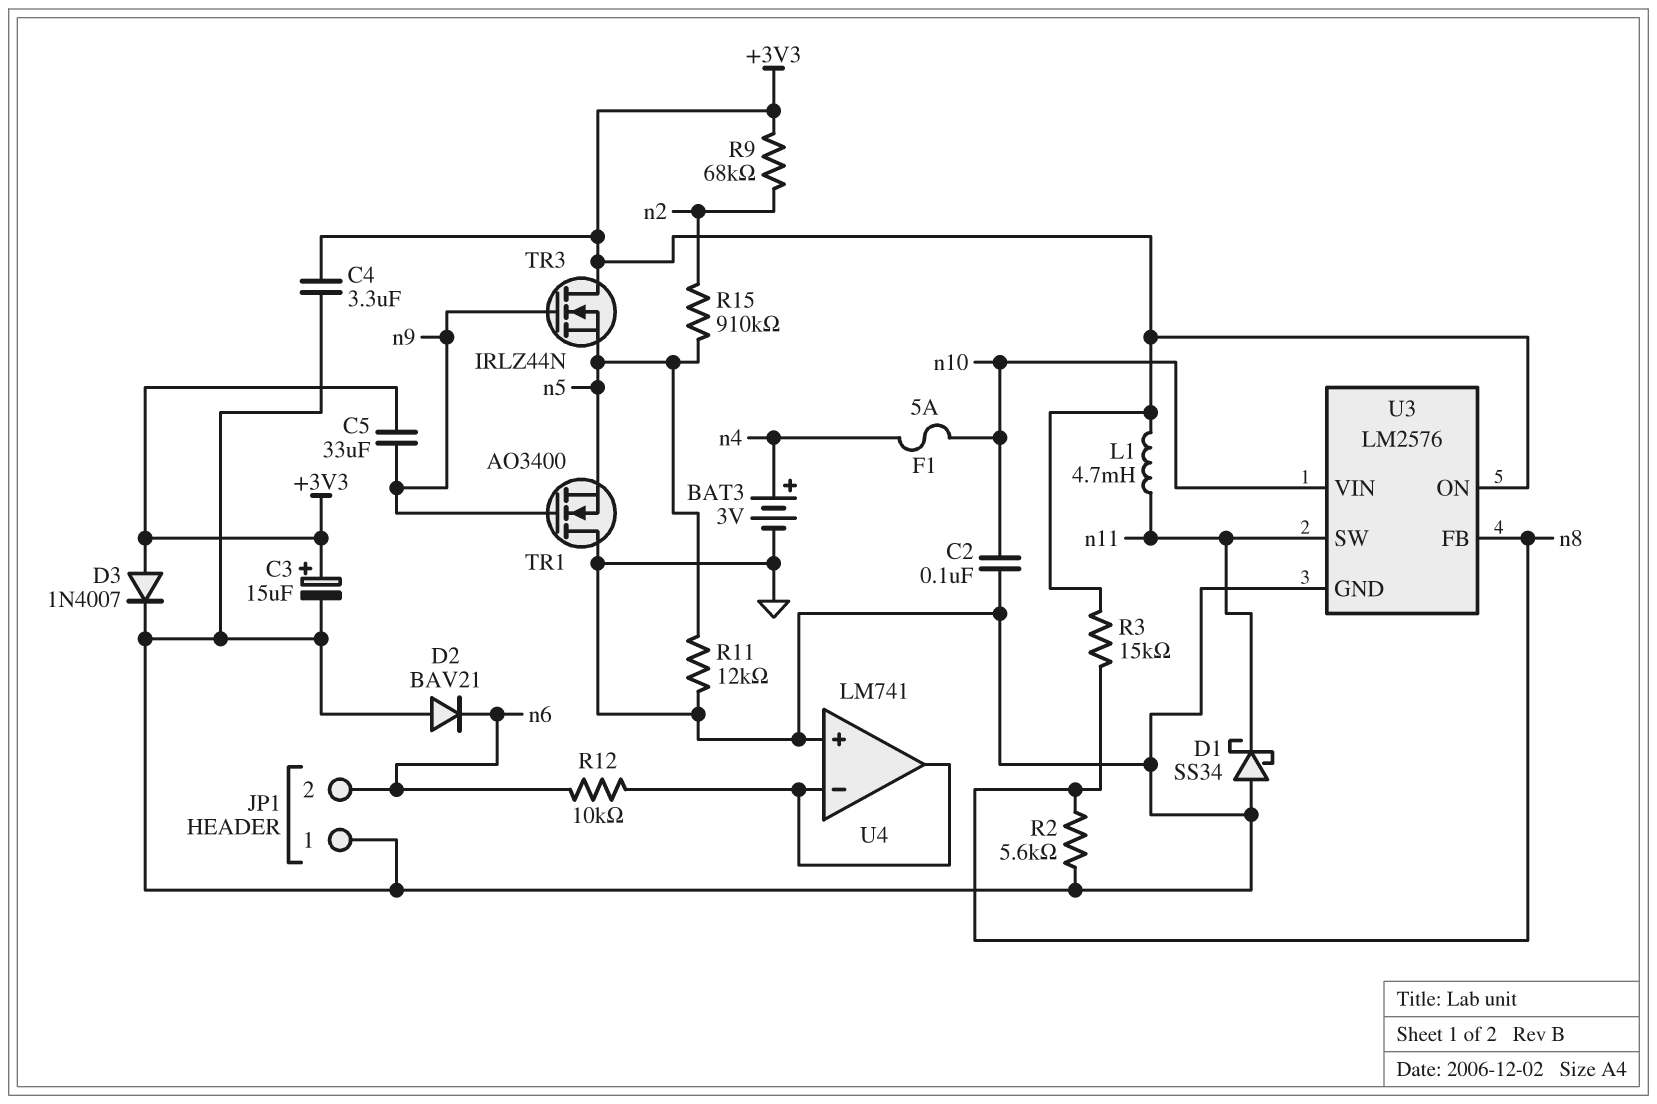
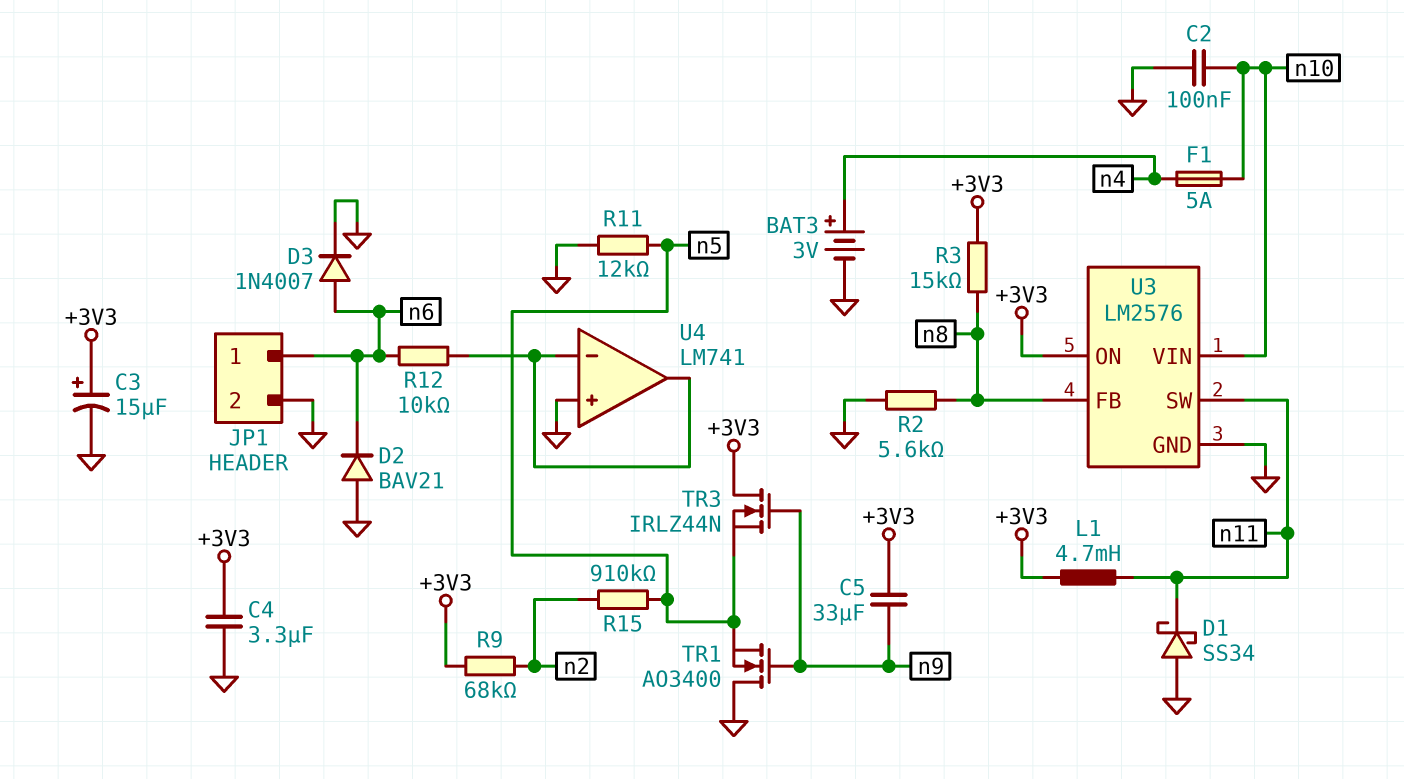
D3: diode 1N4007 (A +3V3, K GND) -> diode 1N4007 (A n6, K GND)
JP1 pin 1: GND -> n6
JP1 pin 2: n6 -> GND

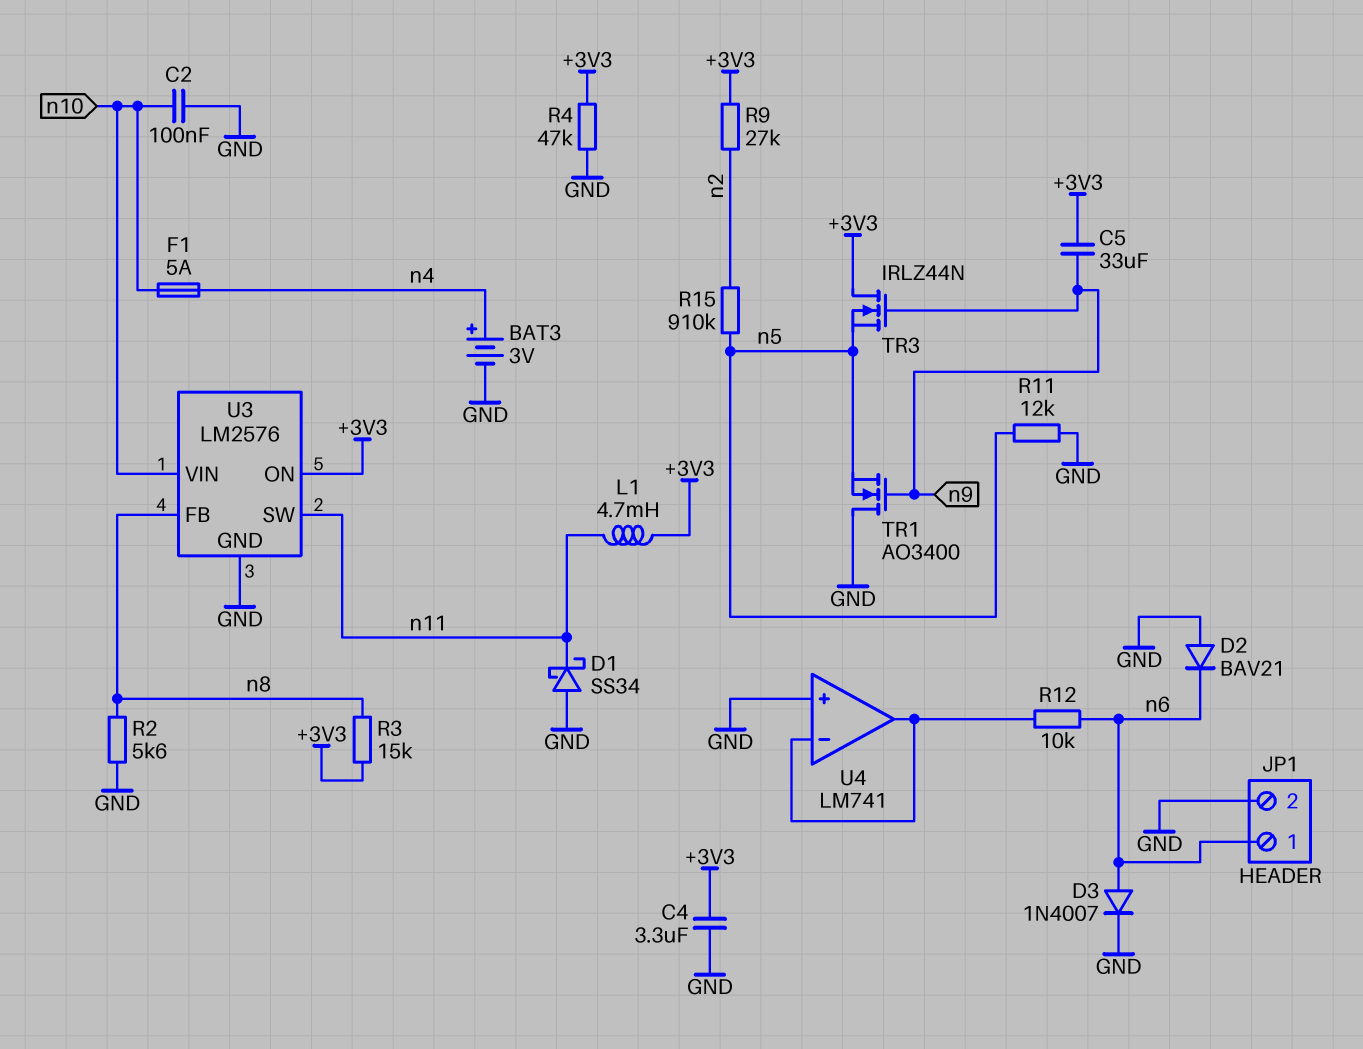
C3: 15uF (plus +3V3, minus GND) -> none
R4: none -> 47k (+3V3, GND)
R9: 68k (+3V3, n2) -> 27k (+3V3, n2)

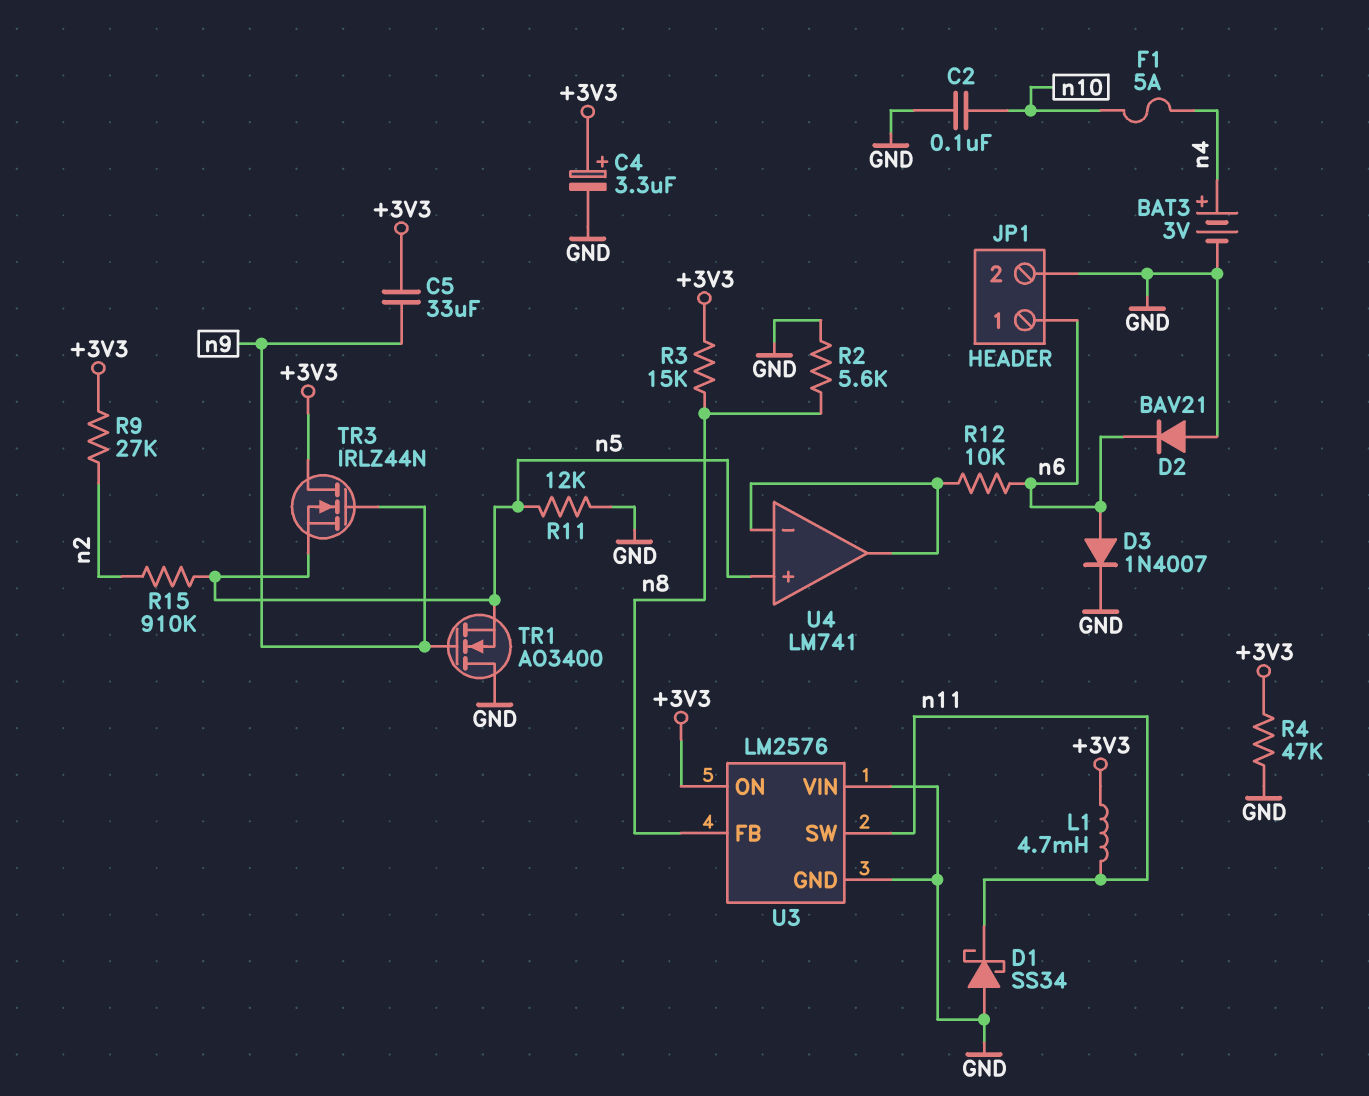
C4: 3.3uF (+3V3, GND) -> 3.3uF (plus +3V3, minus GND)
U3 pin VIN: n10 -> GND
U4 pin in+: GND -> n5

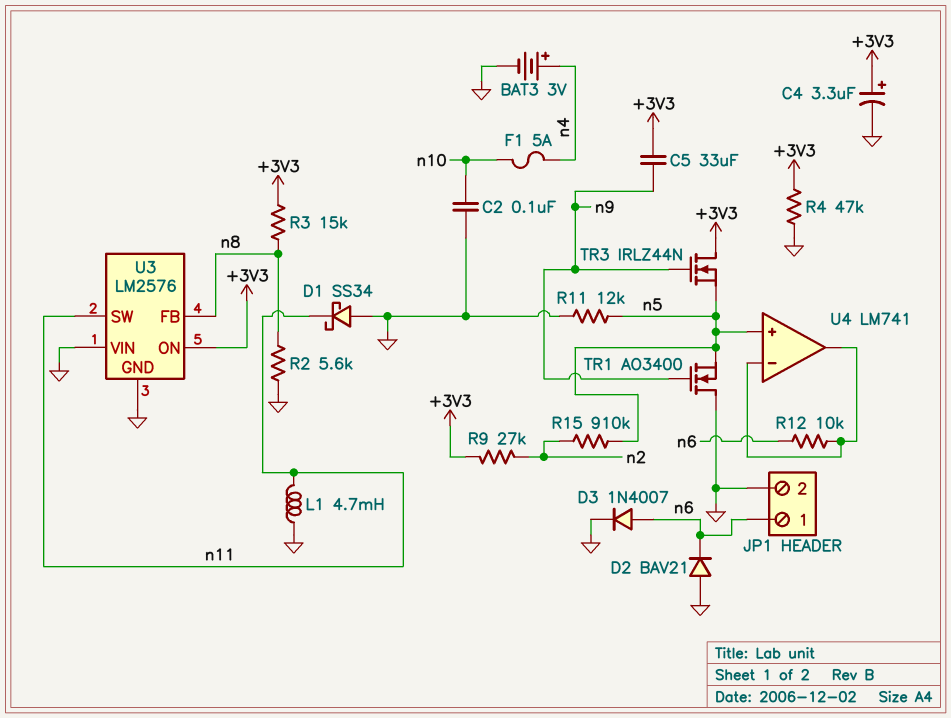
L1: 4.7mH (+3V3, n11) -> 4.7mH (GND, n11)

